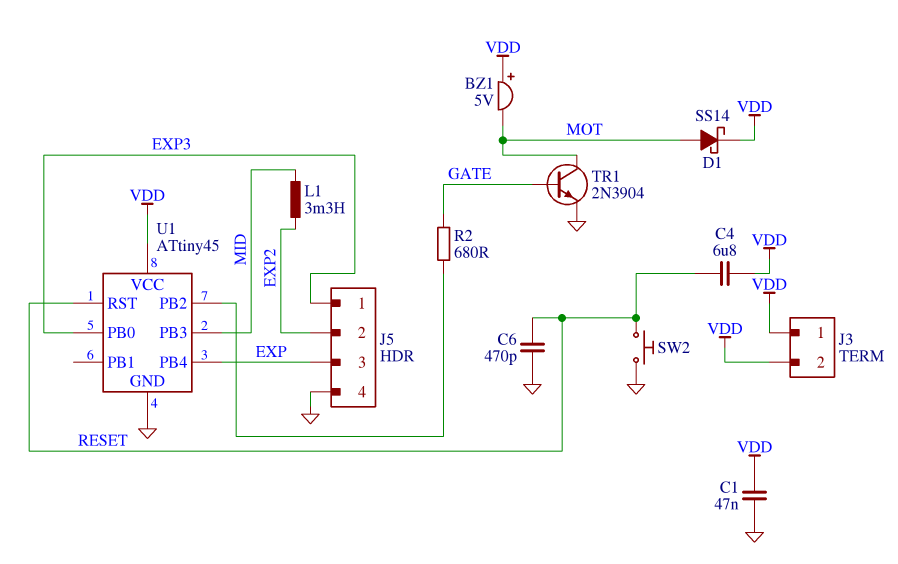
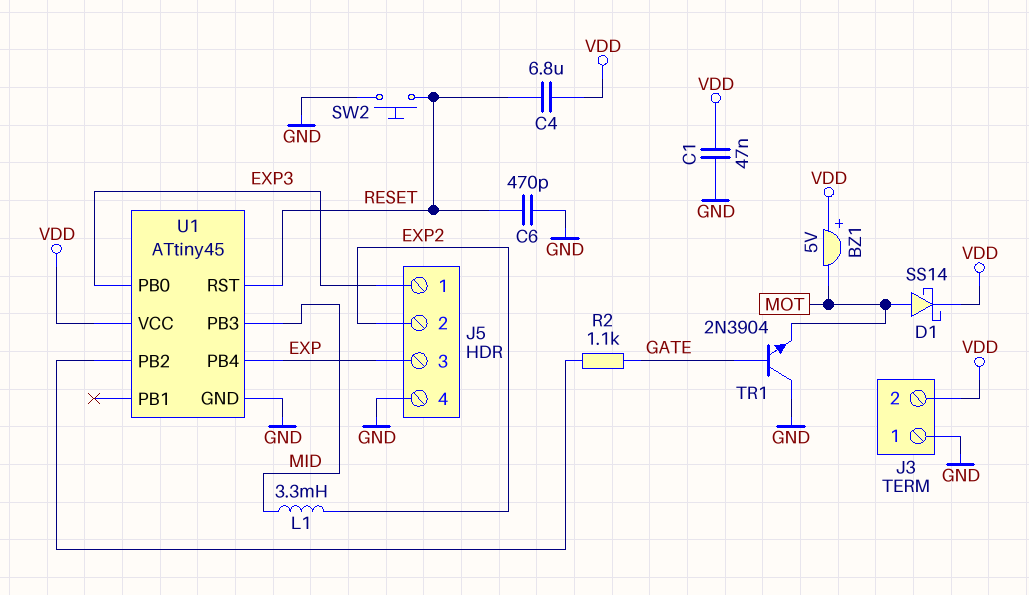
J3 pin 1: VDD -> GND
R2: 680 (GATE, U1/PB2) -> 1.1k (GATE, U1/PB2)
TR1: NPN 2N3904 (B GATE, C MOT, E GND) -> NPN 2N3904 (B GATE, C GND, E MOT)

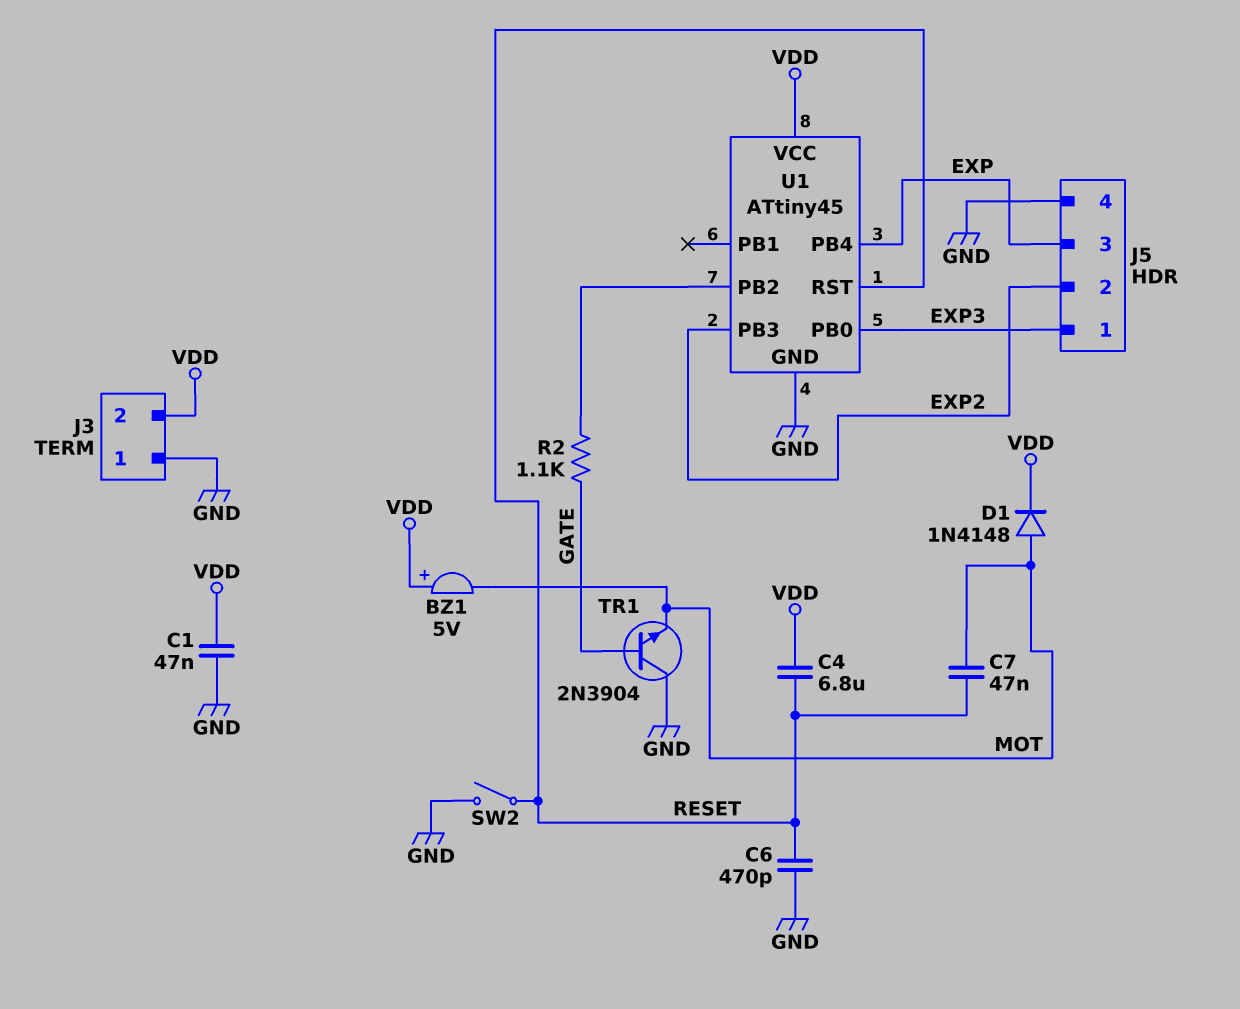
C7: none -> 47nF (MOT, RESET)
D1: schottky SS14 (A MOT, K VDD) -> diode 1N4148 (A MOT, K VDD)
L1: 3.3mH (EXP2, MID) -> none
SW2: button (GND, RESET) -> switch (GND, RESET)
U1 pin PB3: MID -> EXP2

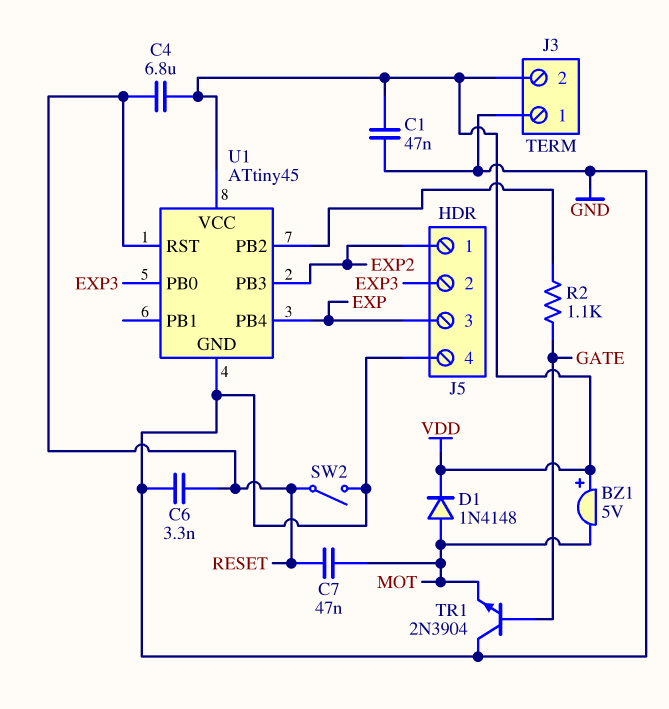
C6: 470pF (GND, RESET) -> 3.3nF (GND, RESET)
J5 pin 1: EXP3 -> EXP2
J5 pin 2: EXP2 -> EXP3

